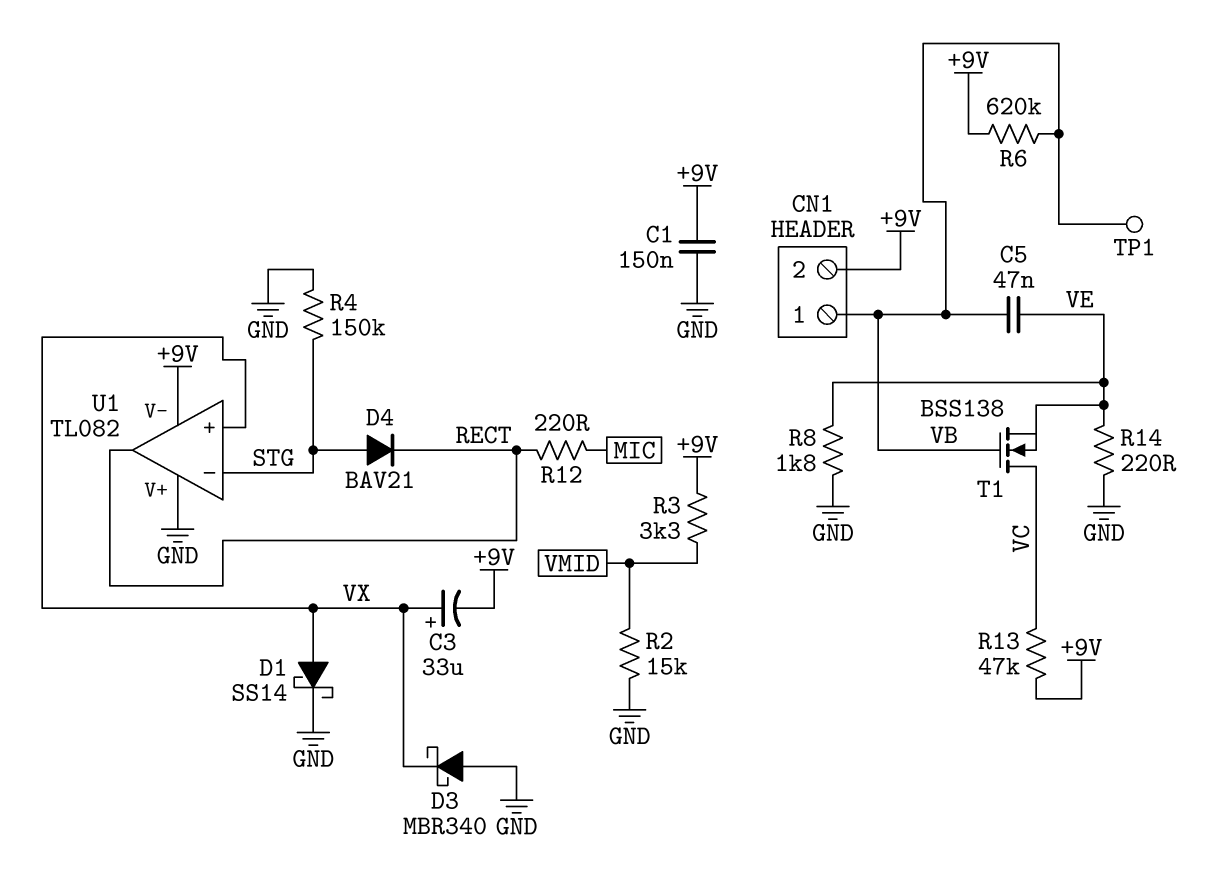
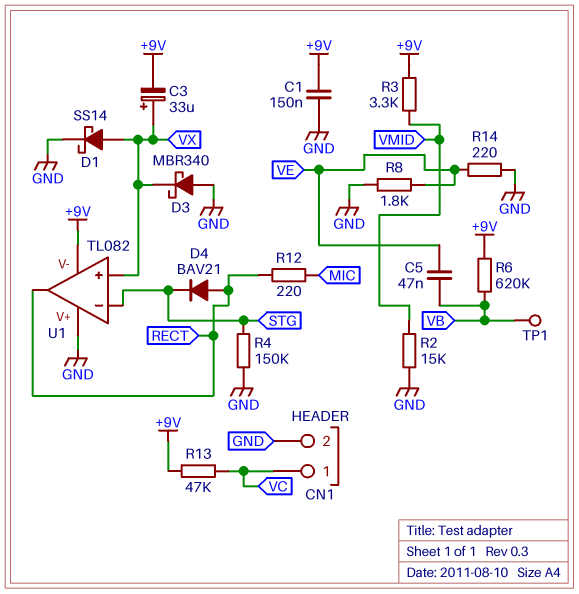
CN1 pin 1: VB -> VC
CN1 pin 2: +9V -> GND
D4: diode BAV21 (A STG, K RECT) -> diode BAV21 (A RECT, K STG)
T1: NMOS BSS138 (G VB, D VC, S VE) -> none

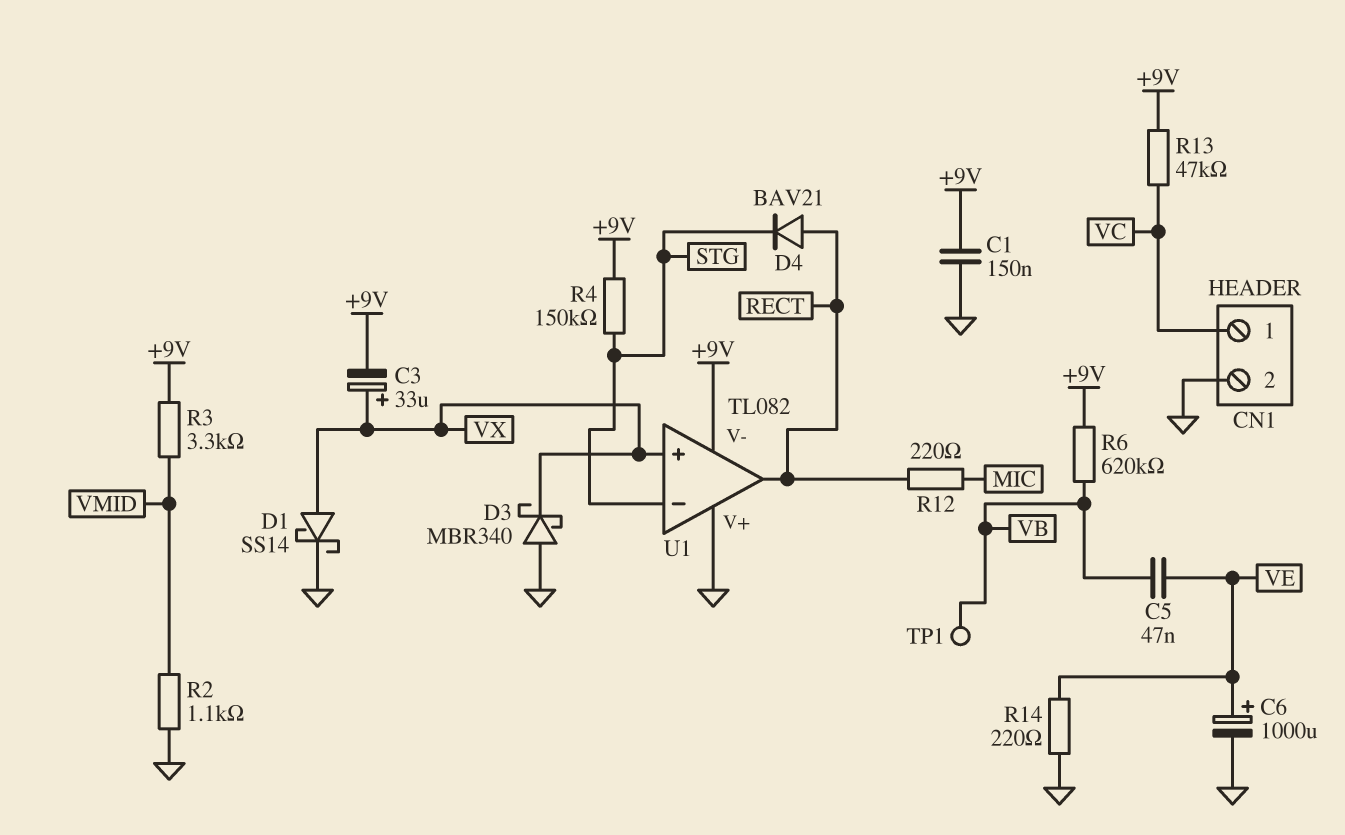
C6: none -> 1000uF (plus VE, minus GND)
R2: 15k (GND, VMID) -> 1.1k (GND, VMID)
R4: 150k (GND, STG) -> 150k (+9V, STG)
R8: 1.8k (GND, VE) -> none

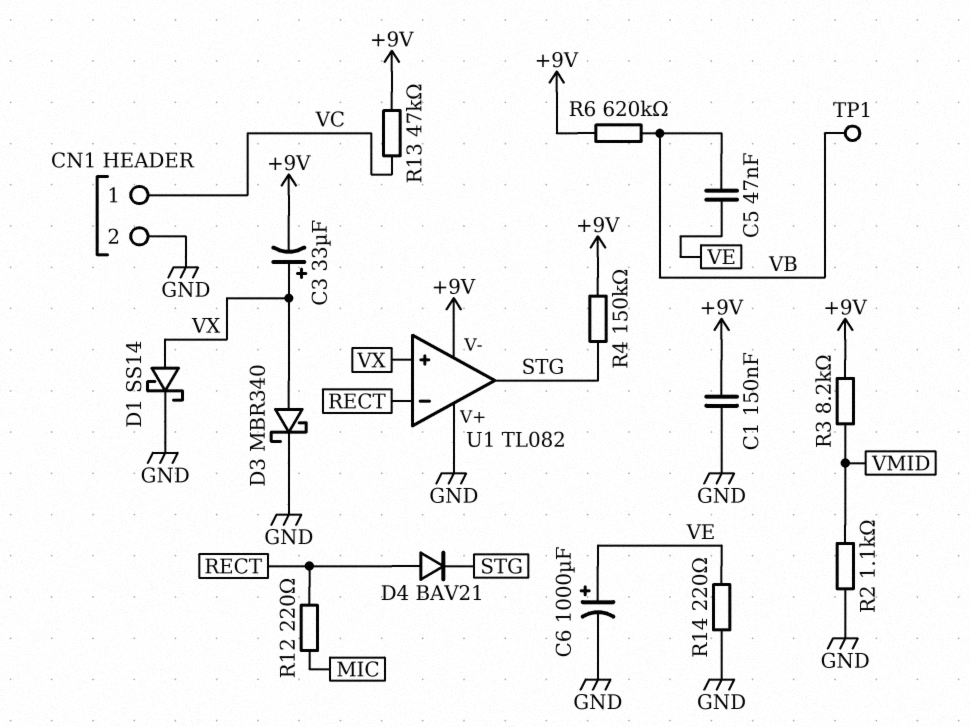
D3: schottky MBR340 (A GND, K VX) -> schottky MBR340 (A VX, K GND)
R3: 3.3k (+9V, VMID) -> 8.2k (+9V, VMID)
U1 pin in-: STG -> RECT
U1 pin out: RECT -> STG

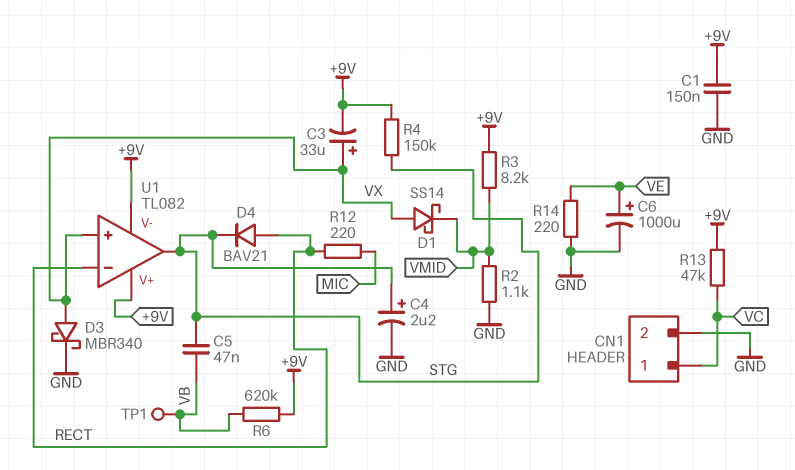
C4: none -> 2.2uF (plus STG, minus GND)
C5: 47nF (VB, VE) -> 47nF (STG, VB)
D1: schottky SS14 (A VX, K GND) -> schottky SS14 (A VX, K VMID)
U1 pin V+: GND -> +9V

